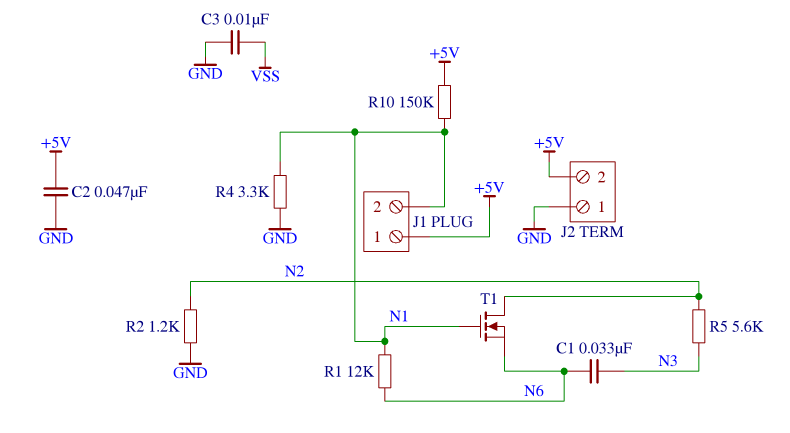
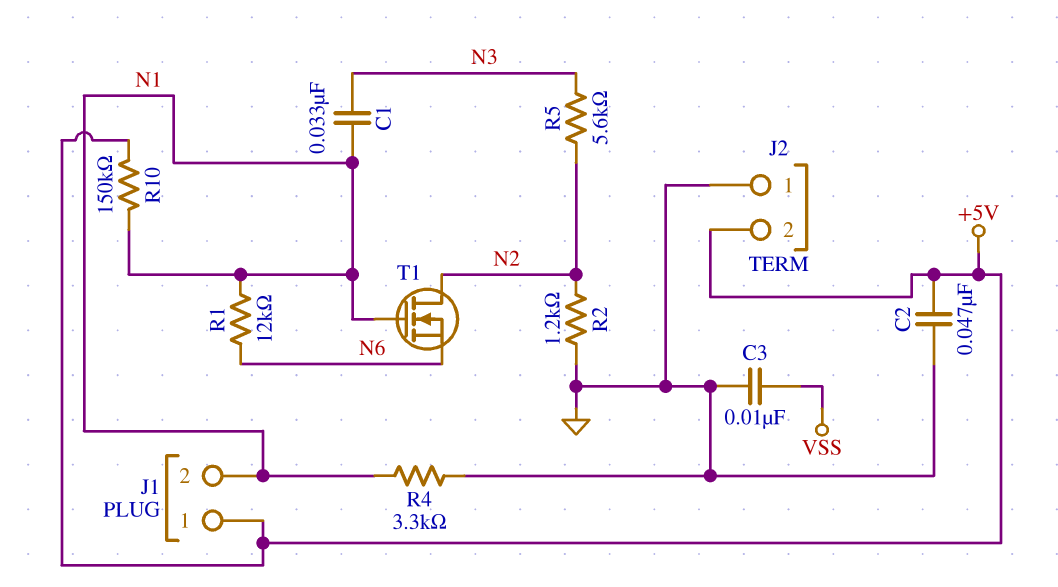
C1: 33nF (N3, N6) -> 33nF (N1, N3)

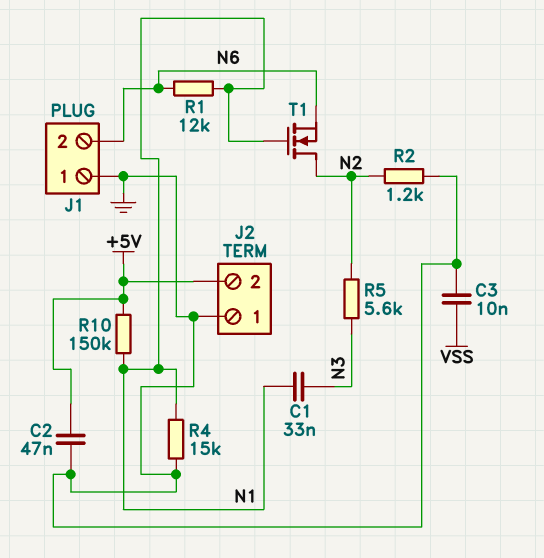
J1 pin 1: +5V -> GND
J1 pin 2: N1 -> N6
R4: 3.3k (GND, N1) -> 15k (GND, N1)

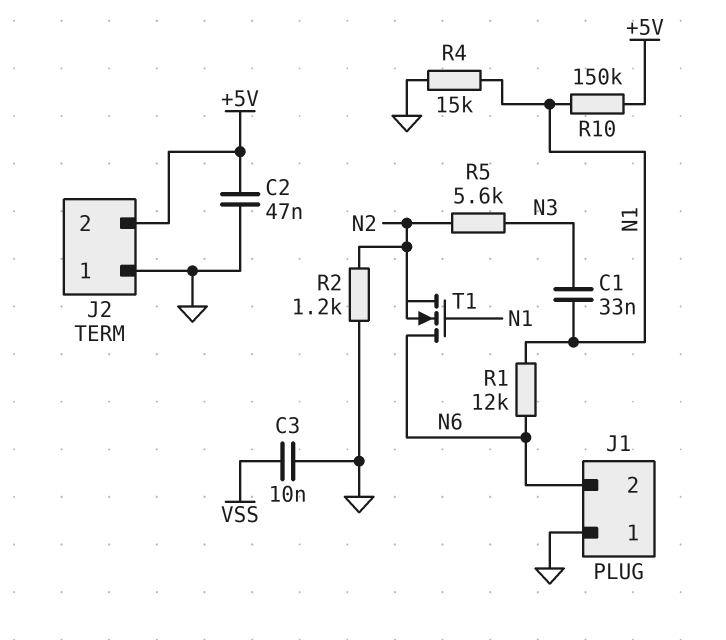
T1: NMOS (G N1, D N2, S N6) -> NMOS (G N1, D N6, S N2)

